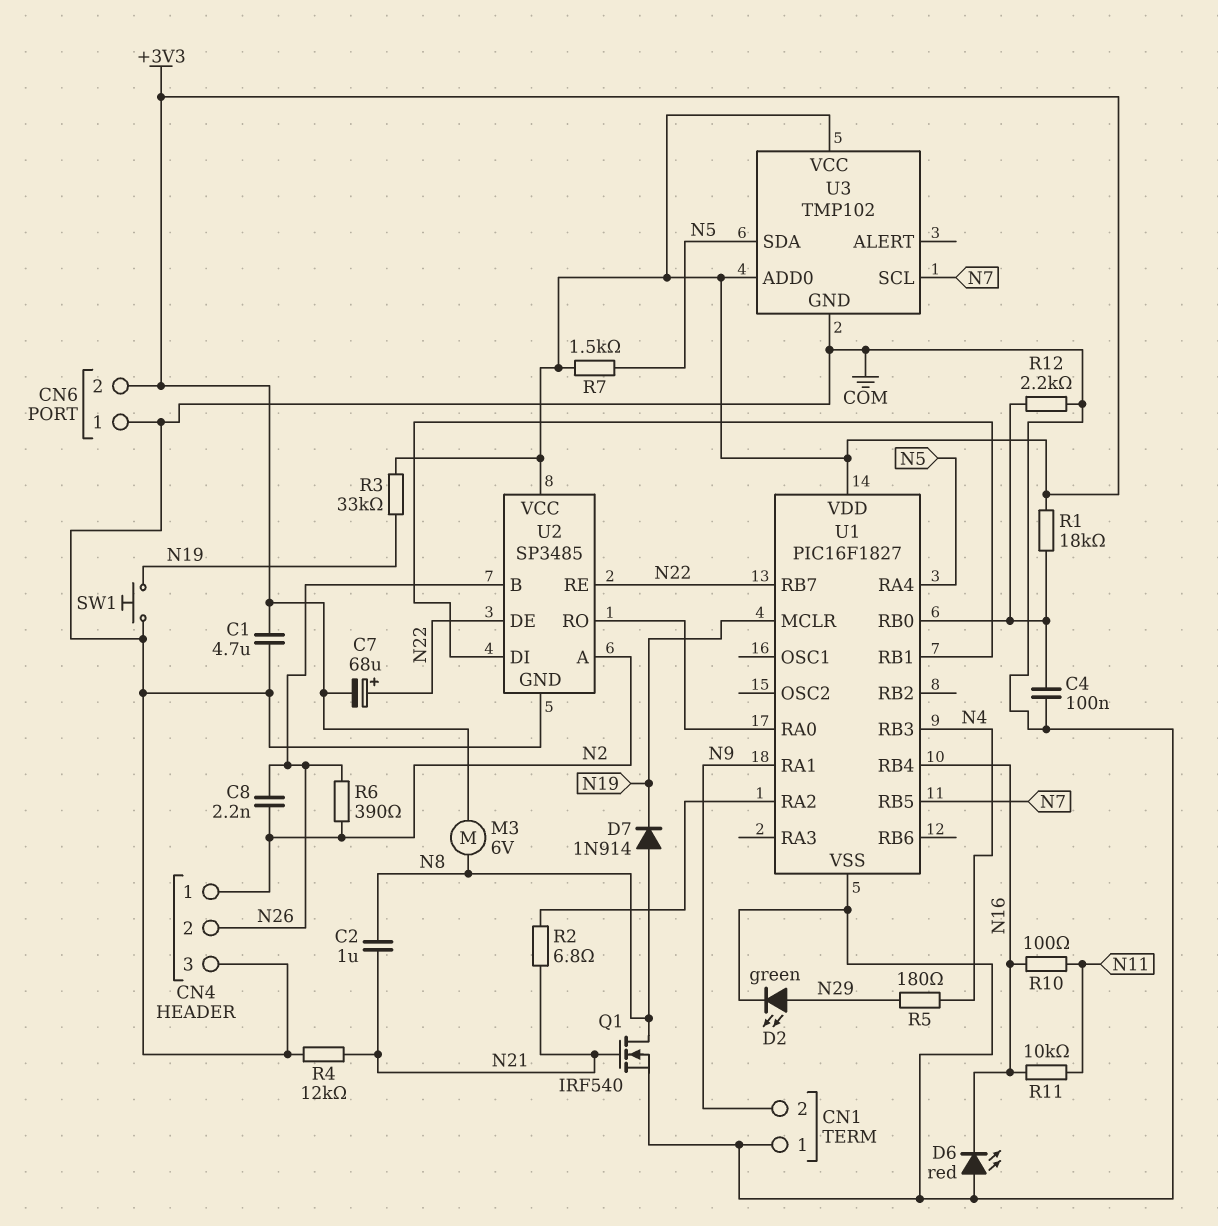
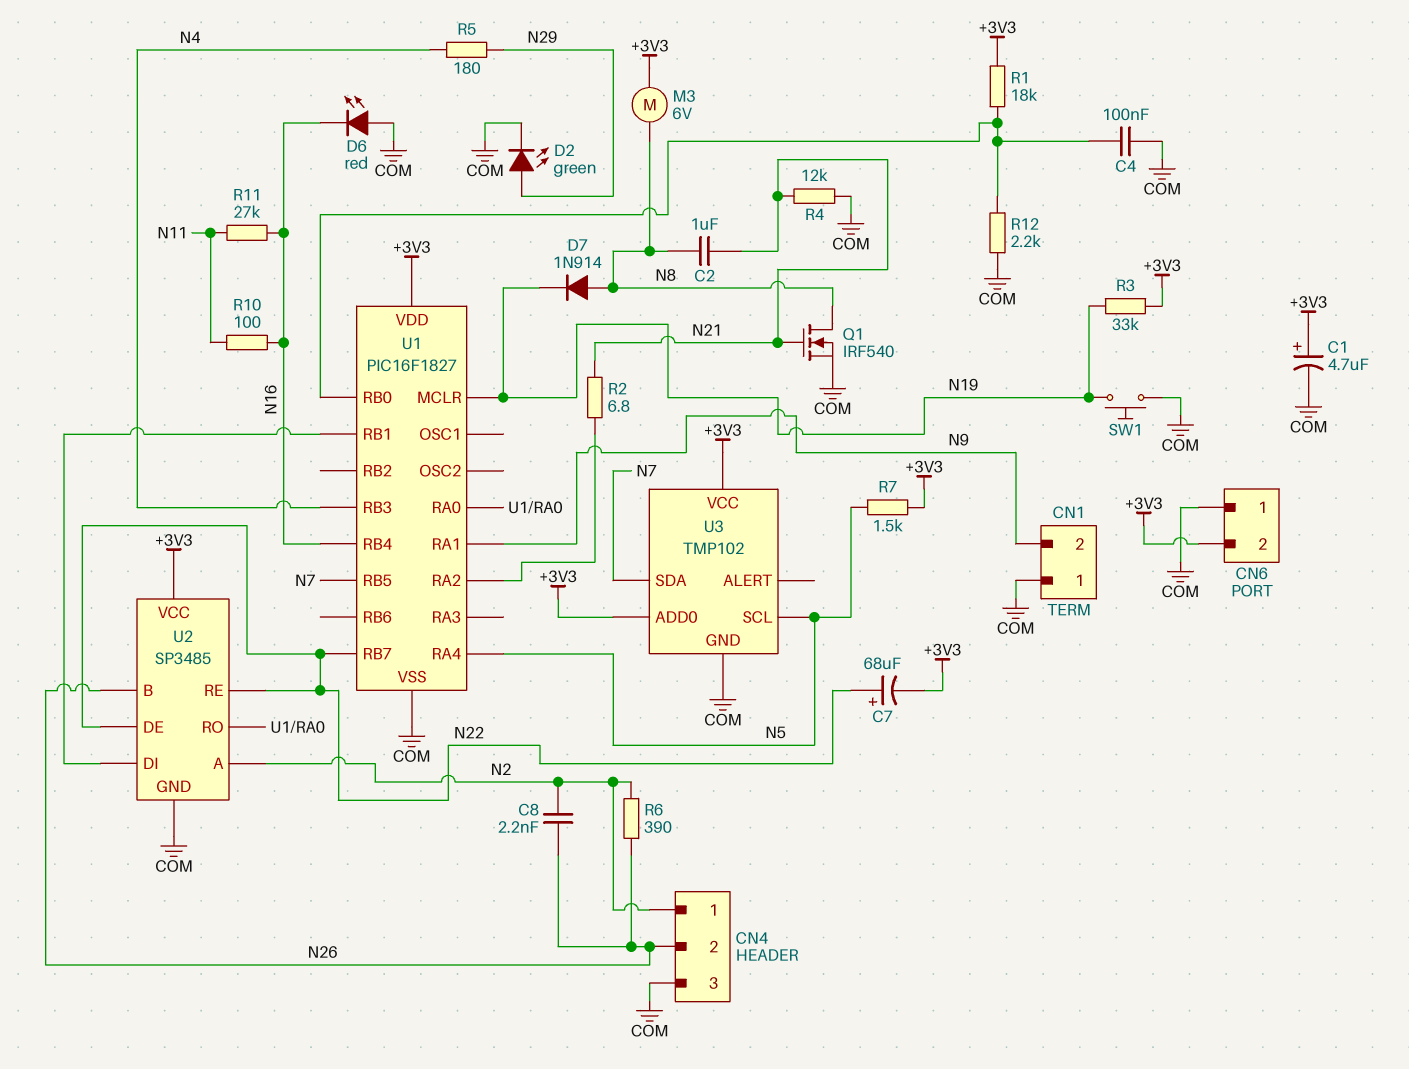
C1: 4.7uF (+3V3, COM) -> 4.7uF (plus +3V3, minus COM)
R11: 10k (N11, N16) -> 27k (N11, N16)
U3 pin SCL: N7 -> N5
U3 pin SDA: N5 -> N7

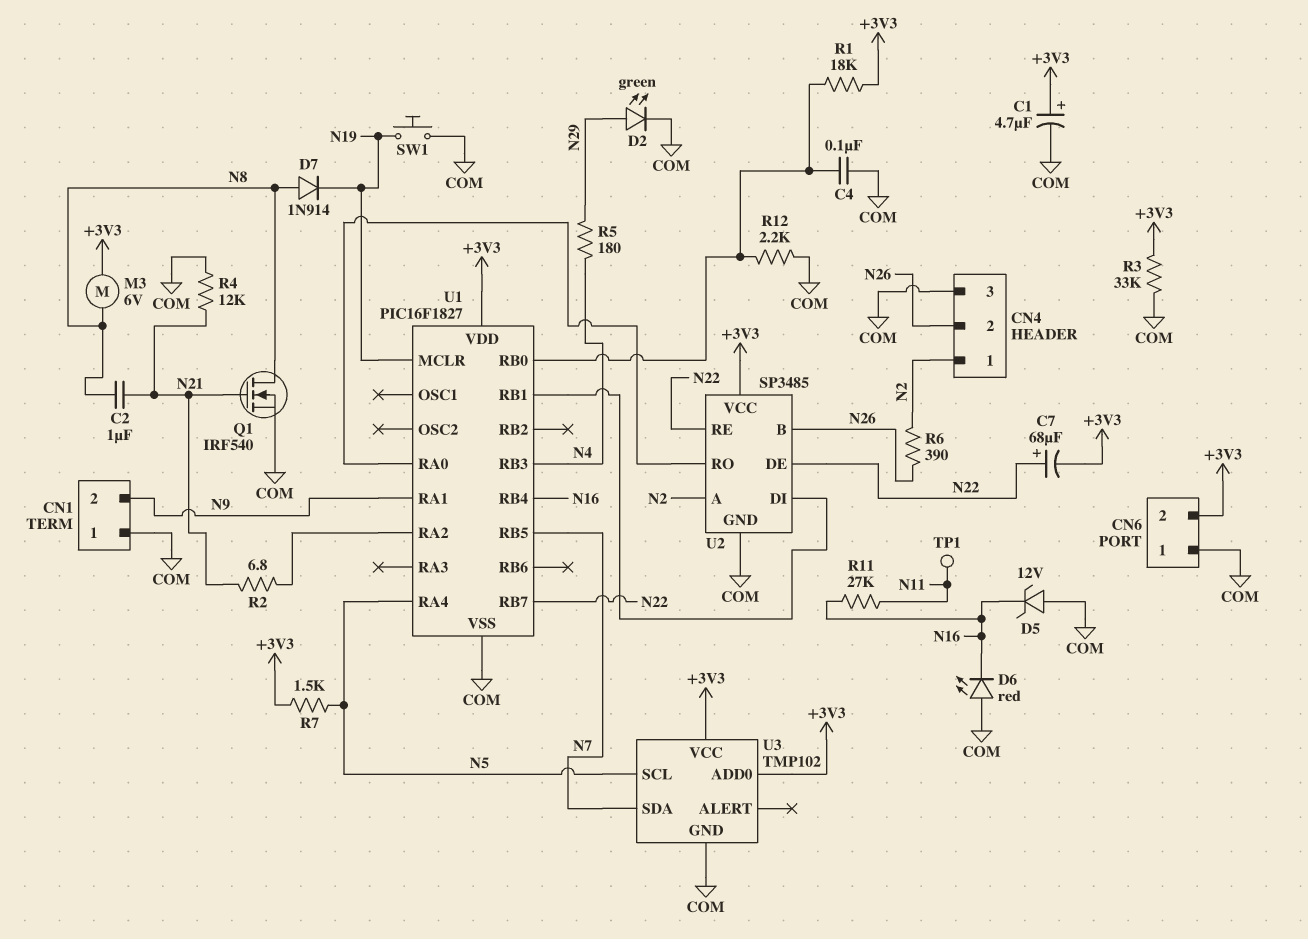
C8: 2.2nF (N2, N26) -> none
D5: none -> zener 12V (A COM, K N16)
R3: 33k (+3V3, N19) -> 33k (+3V3, COM)
R10: 100 (N11, N16) -> none
TP1: none -> test point (N11)

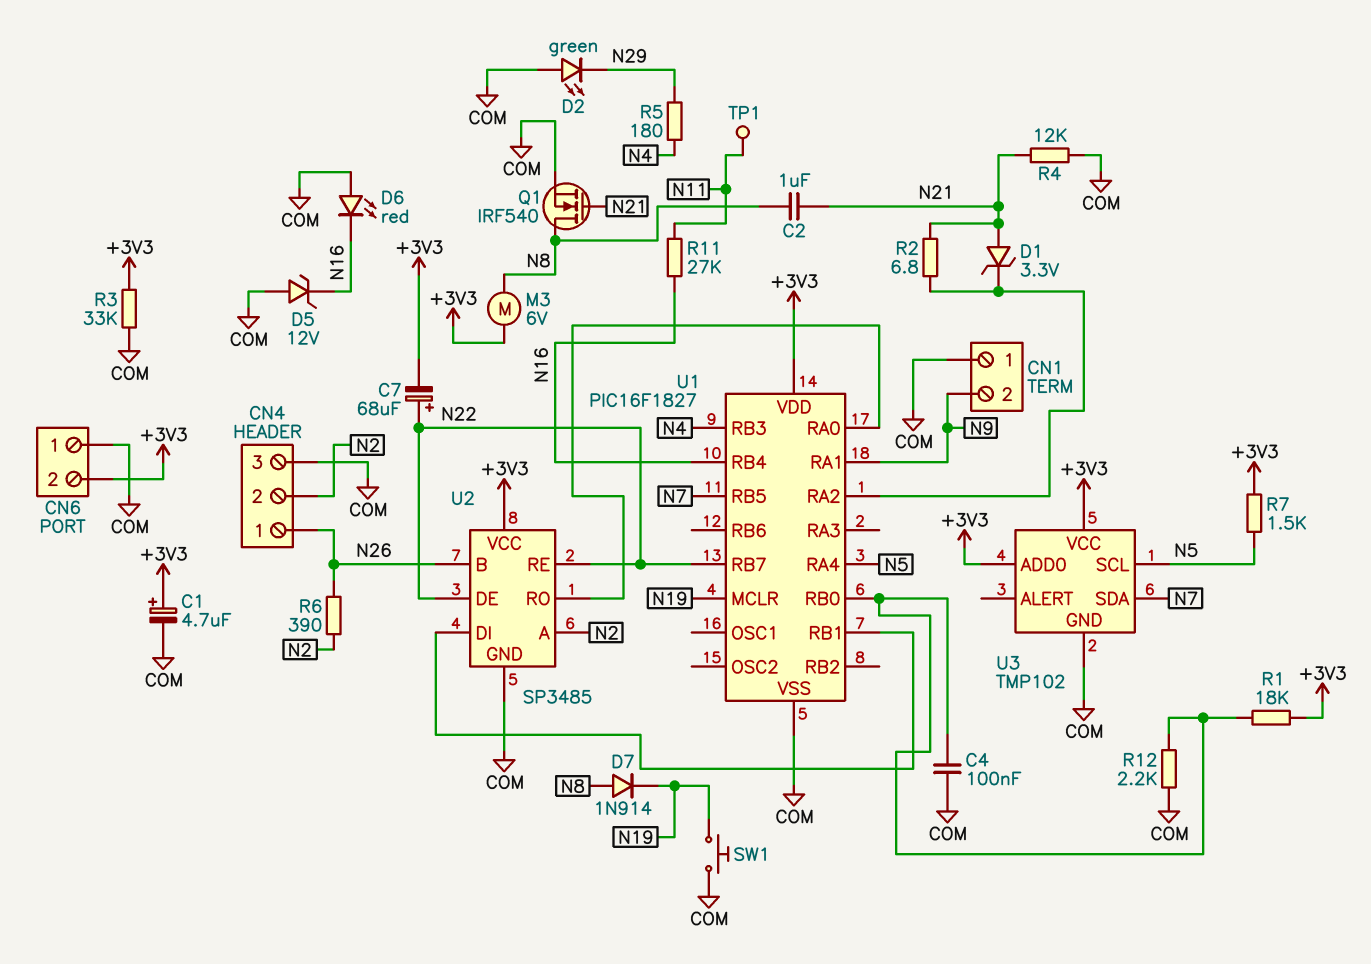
CN4 pin 1: N2 -> N26
CN4 pin 2: N26 -> N2
D1: none -> zener 3.3V (A N21, K U1/RA2)
D2: LED green (A N29, K COM) -> LED green (A COM, K N29)

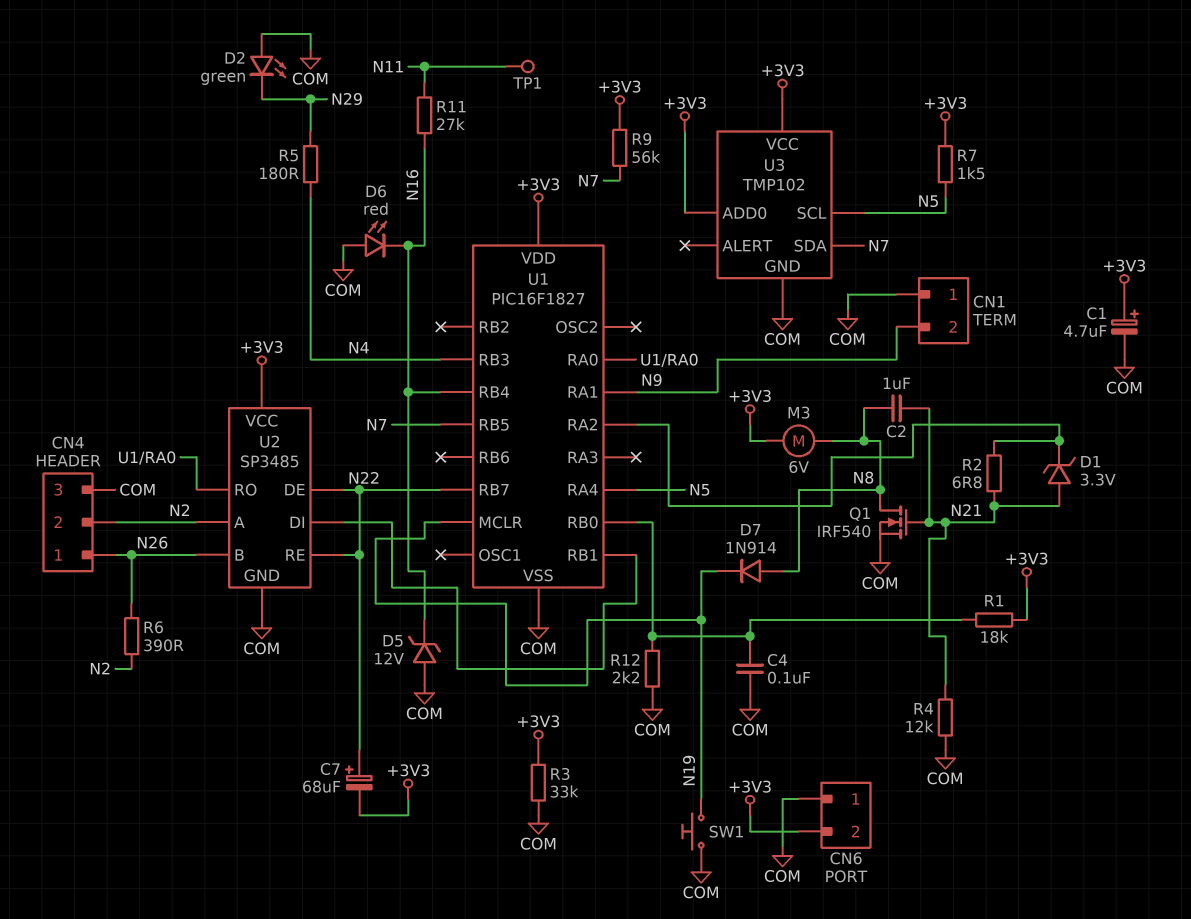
R9: none -> 56k (+3V3, N7)

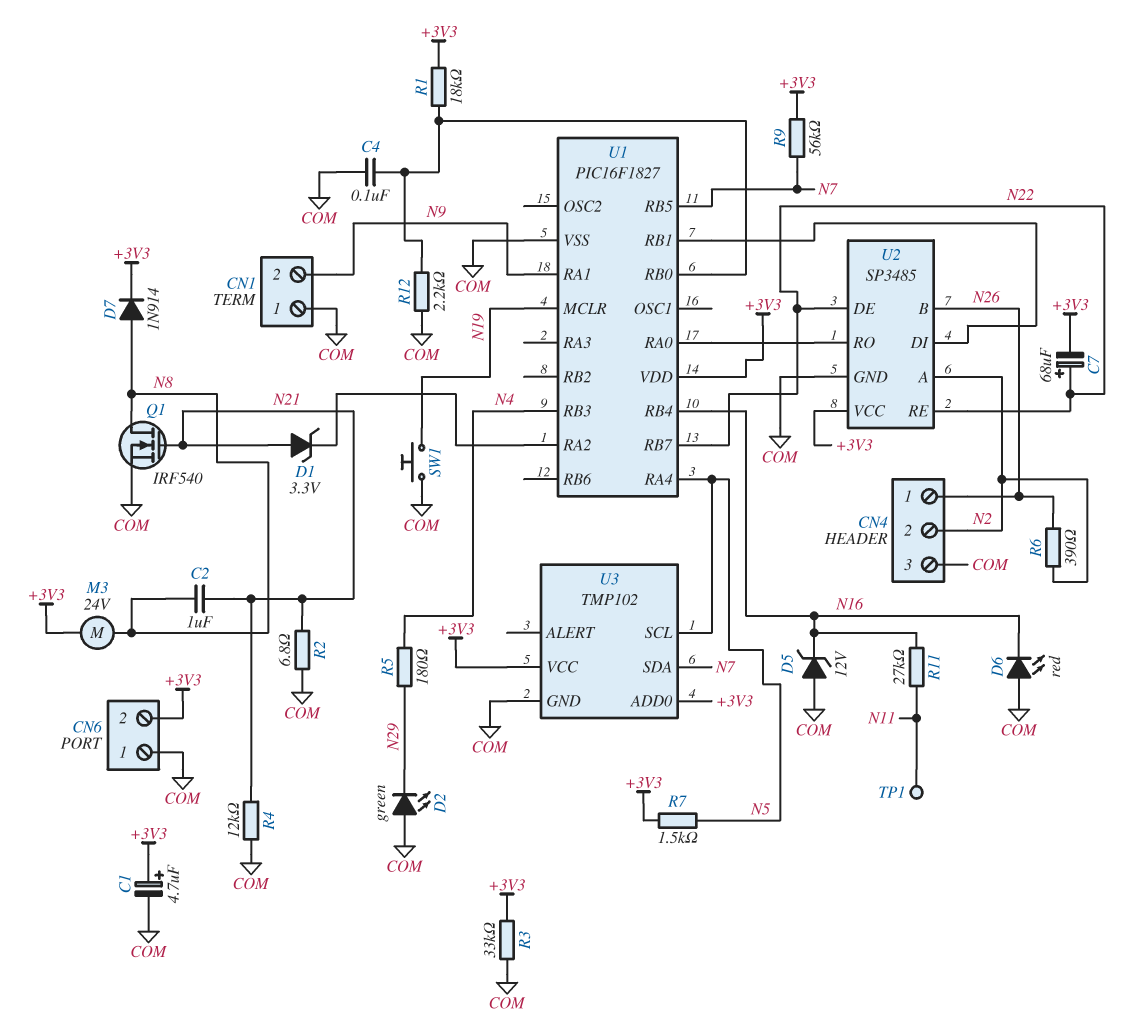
D7: diode 1N914 (A N8, K N19) -> diode 1N914 (A N8, K +3V3)
M3: motor 6V (+3V3, N8) -> motor 24V (+3V3, N8)
R2: 6.8 (N21, U1/RA2) -> 6.8 (COM, N21)

